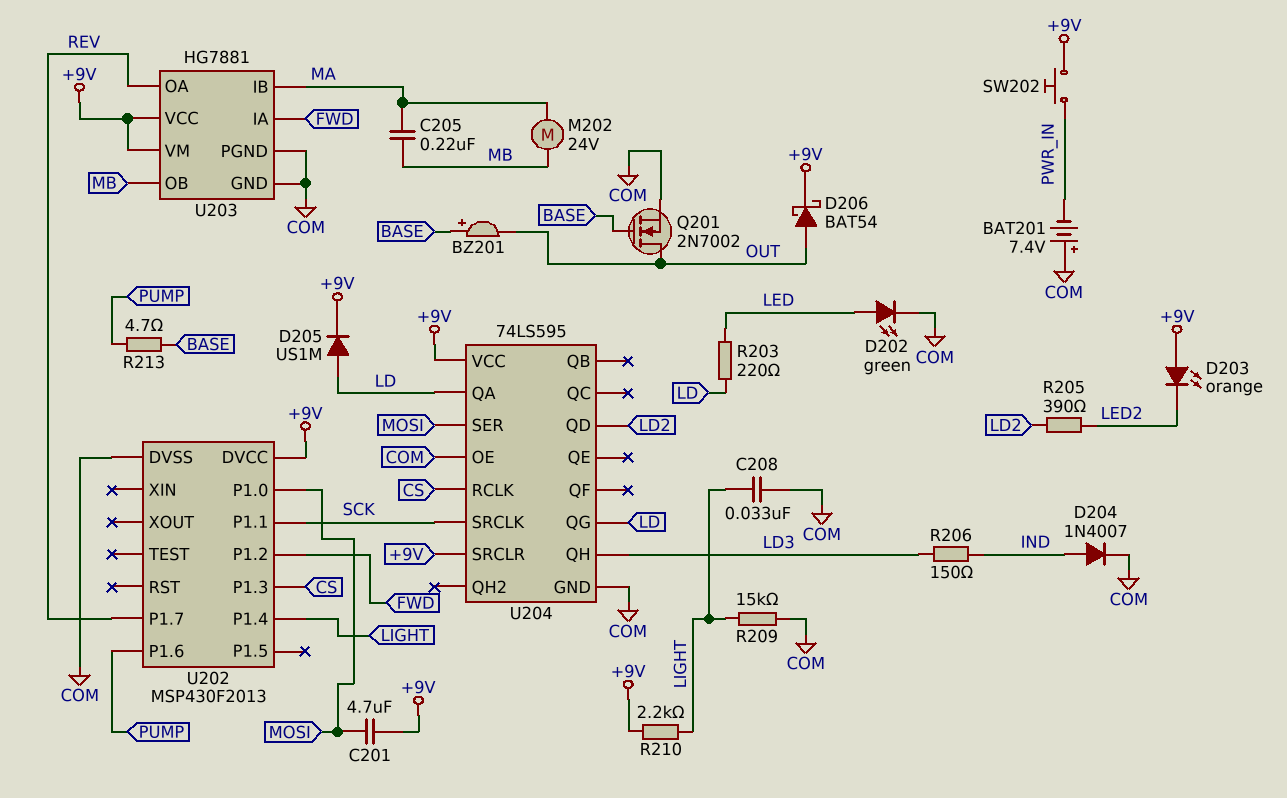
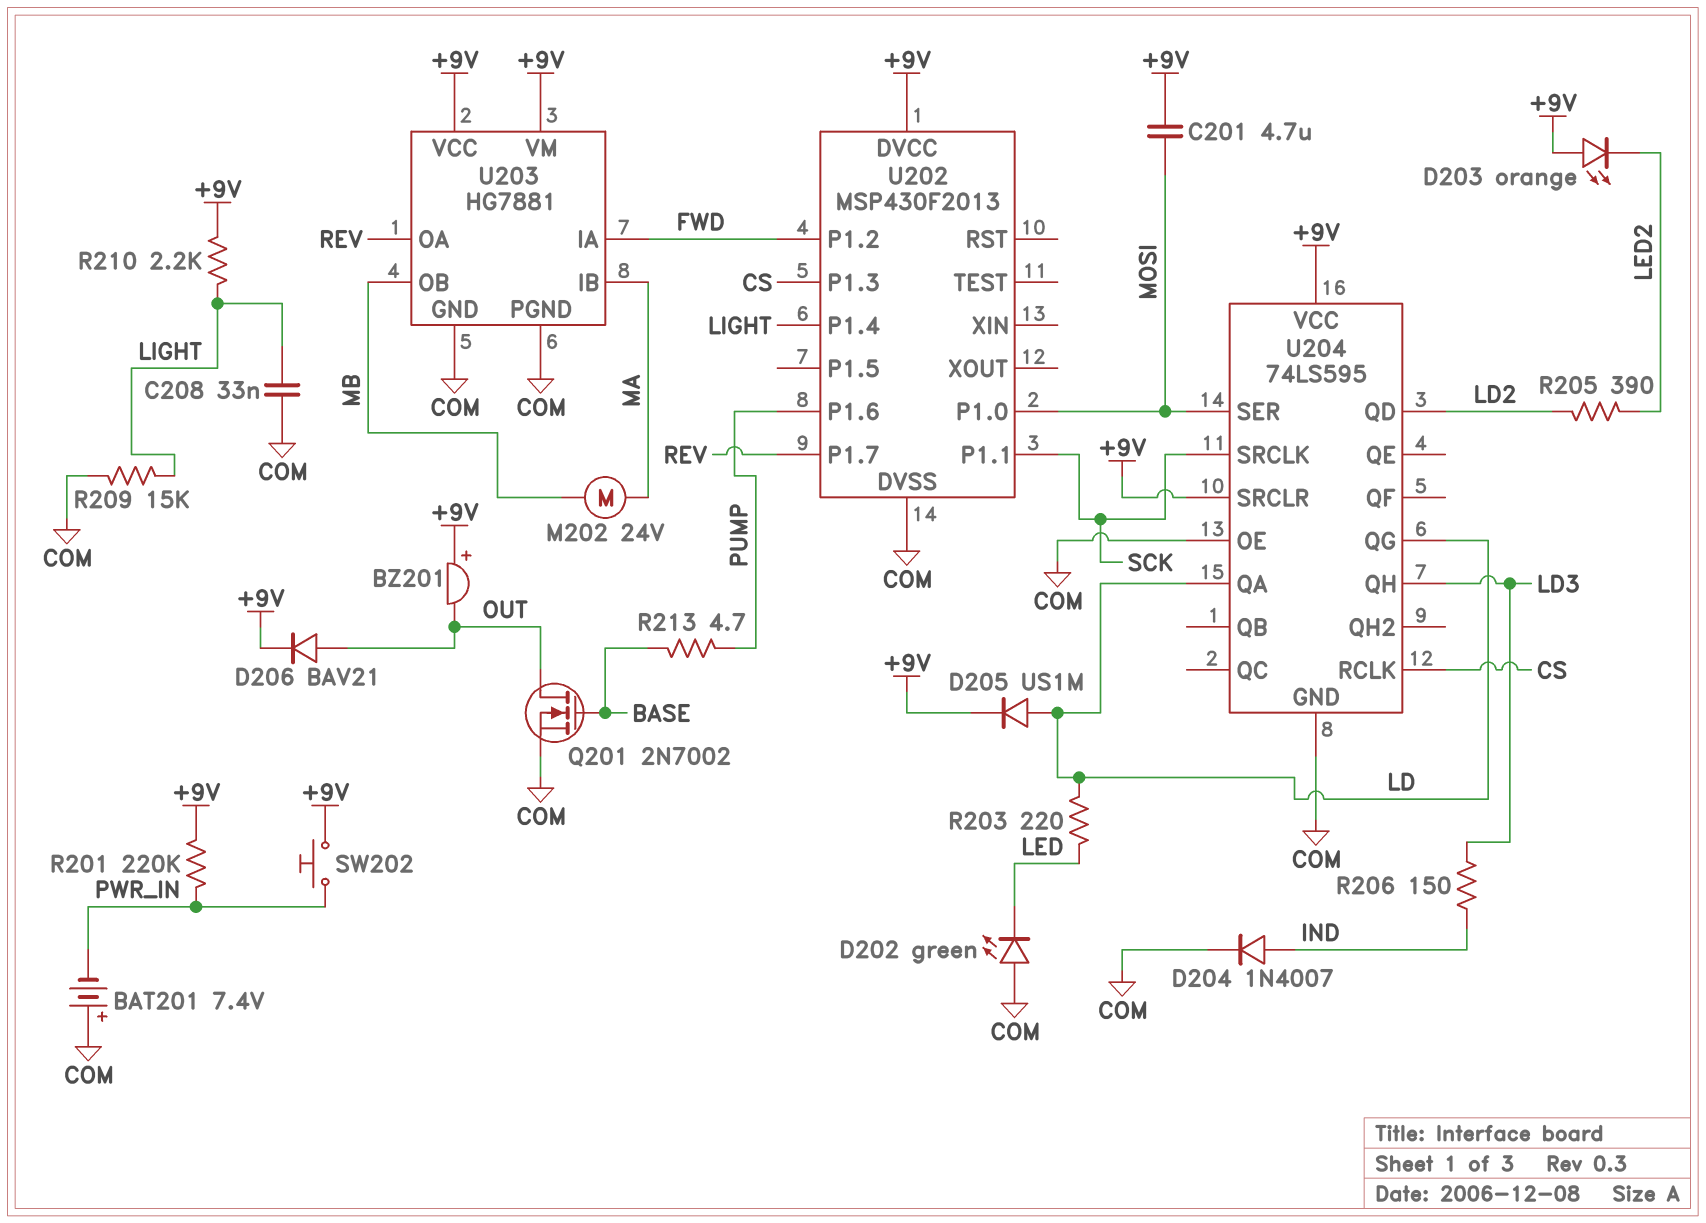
BZ201: buzzer (plus BASE, minus OUT) -> buzzer (plus +9V, minus OUT)
C205: 220nF (MA, MB) -> none
D202: LED green (A LED, K COM) -> LED green (A COM, K LED)
D206: schottky BAT54 (A OUT, K +9V) -> diode BAV21 (A OUT, K +9V)
R201: none -> 220k (+9V, PWR_IN)

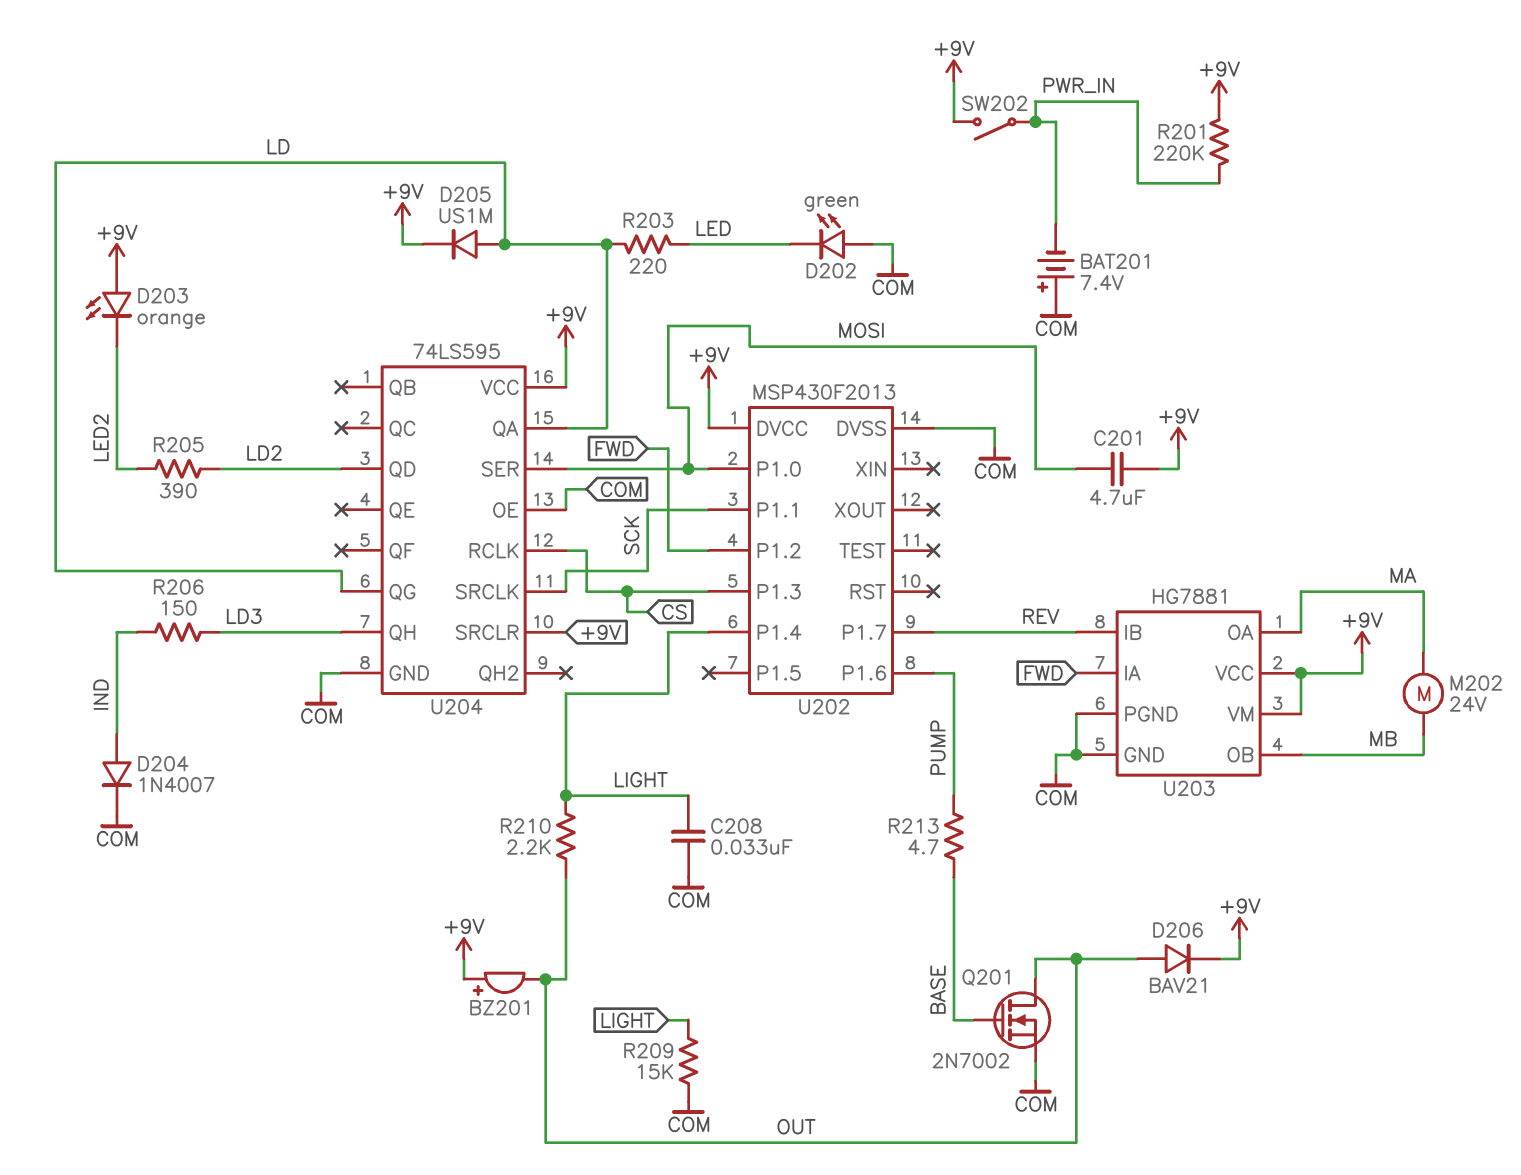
R210: 2.2k (+9V, LIGHT) -> 2.2k (LIGHT, OUT)
SW202: button (+9V, PWR_IN) -> switch (+9V, PWR_IN)
U203 pin IB: MA -> REV
U203 pin OA: REV -> MA

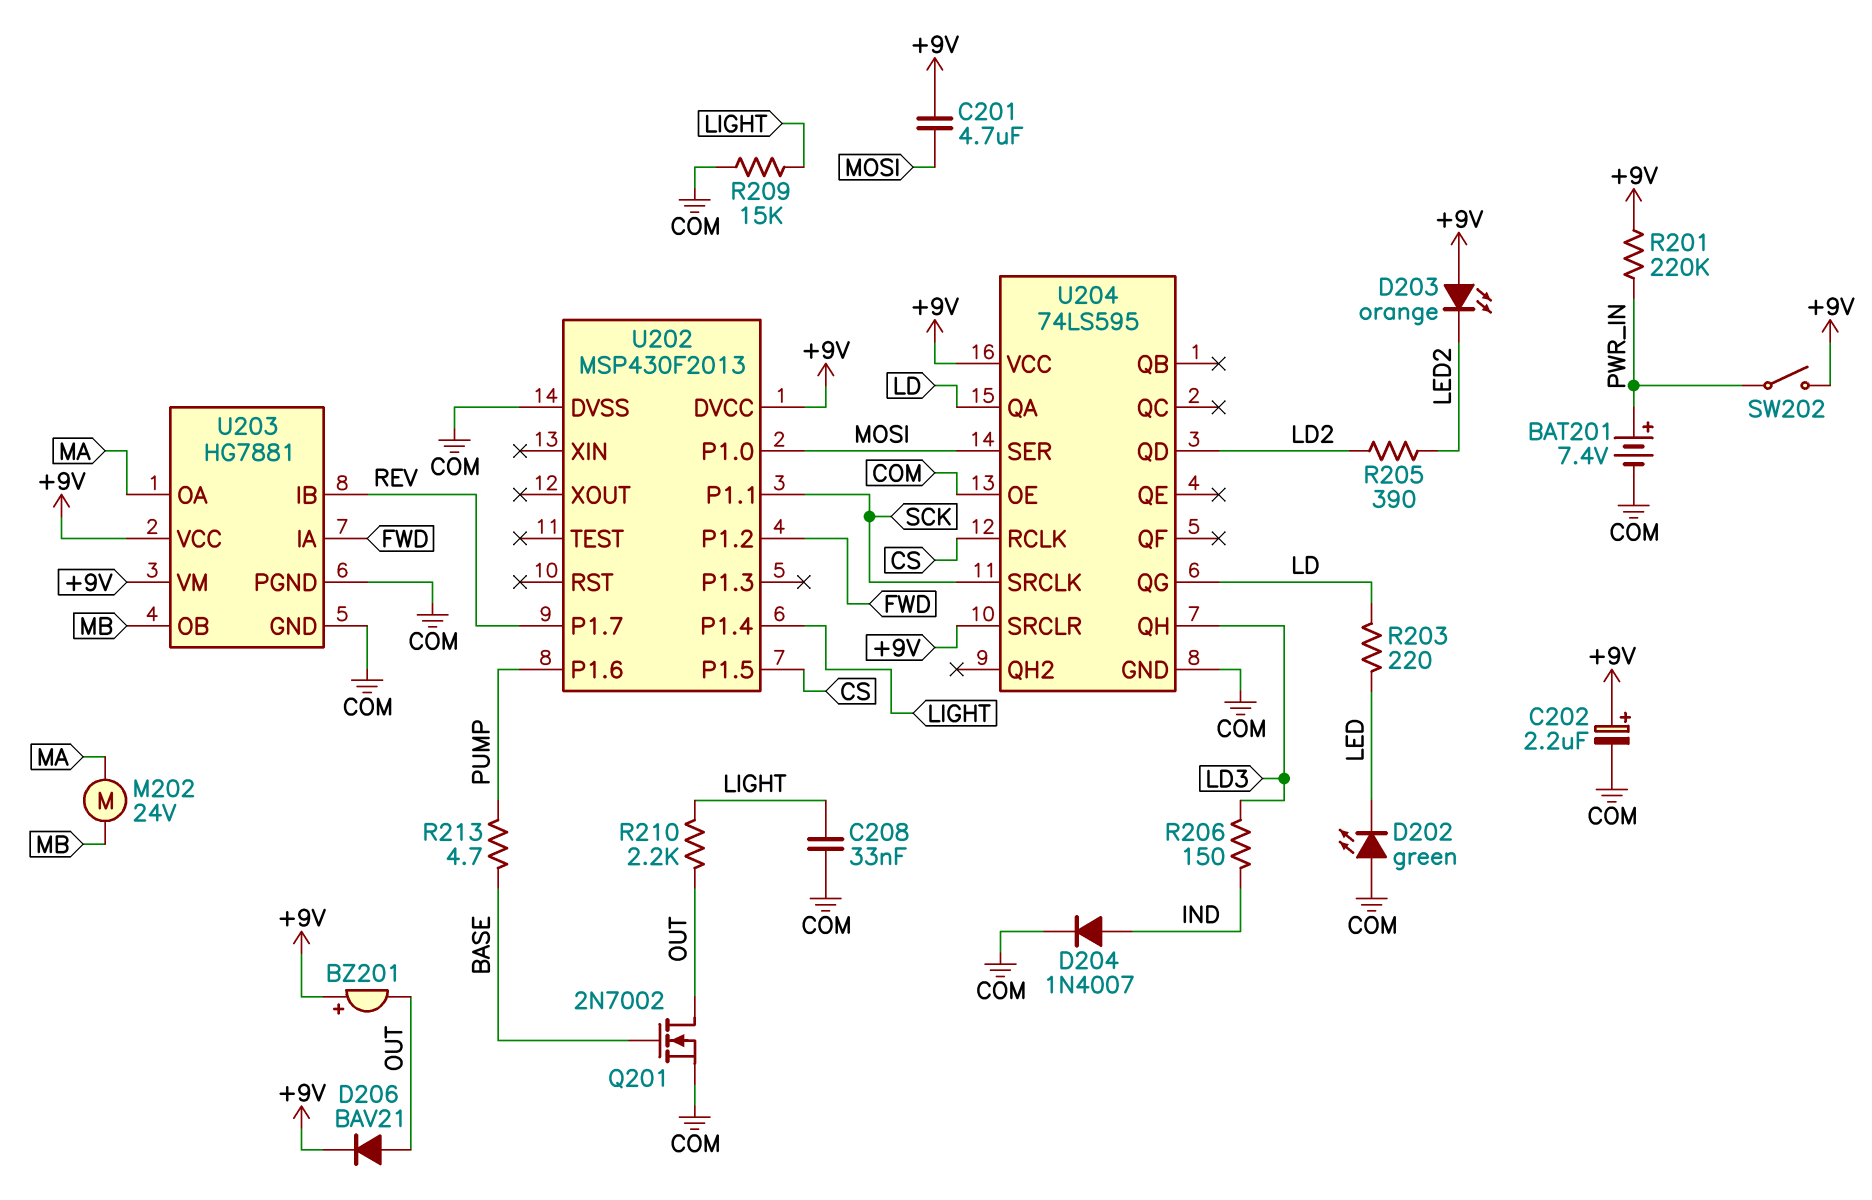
BAT201: 7.4V (plus COM, minus PWR_IN) -> 7.4V (plus PWR_IN, minus COM)
C202: none -> 2.2uF (plus +9V, minus COM)
D205: diode US1M (A LD, K +9V) -> none
U202 pin P1.3: CS -> none
U202 pin P1.5: none -> CS

